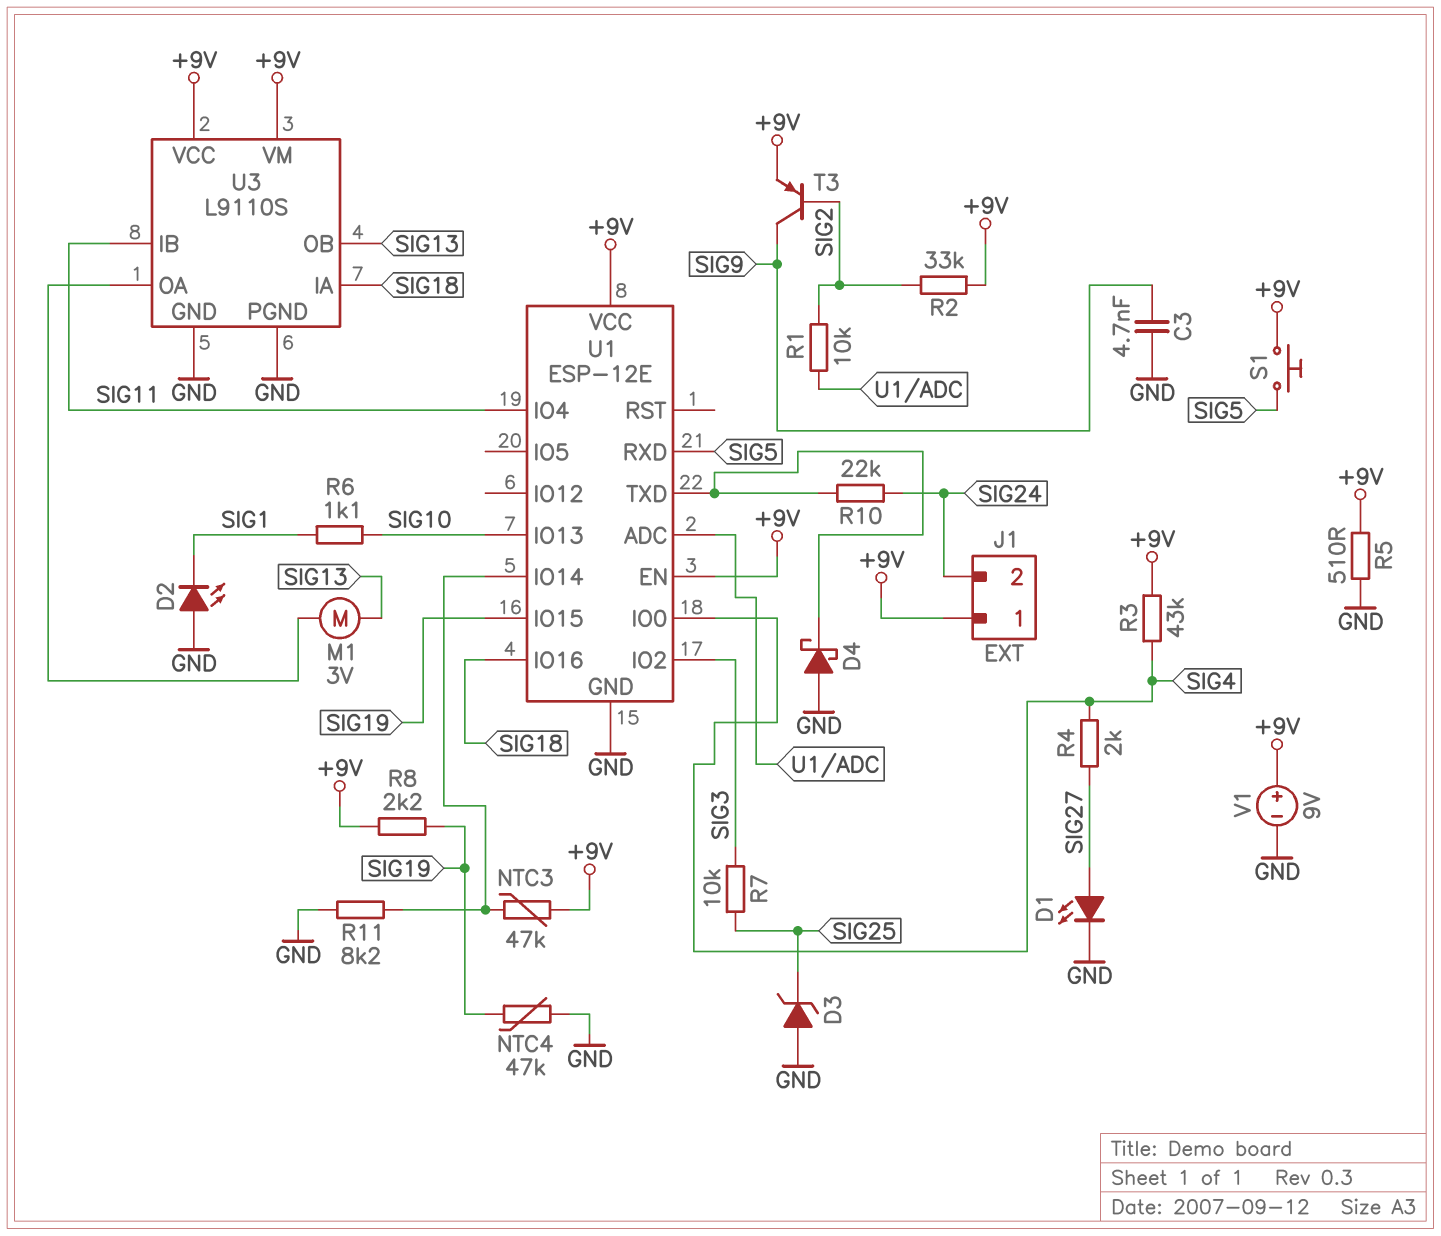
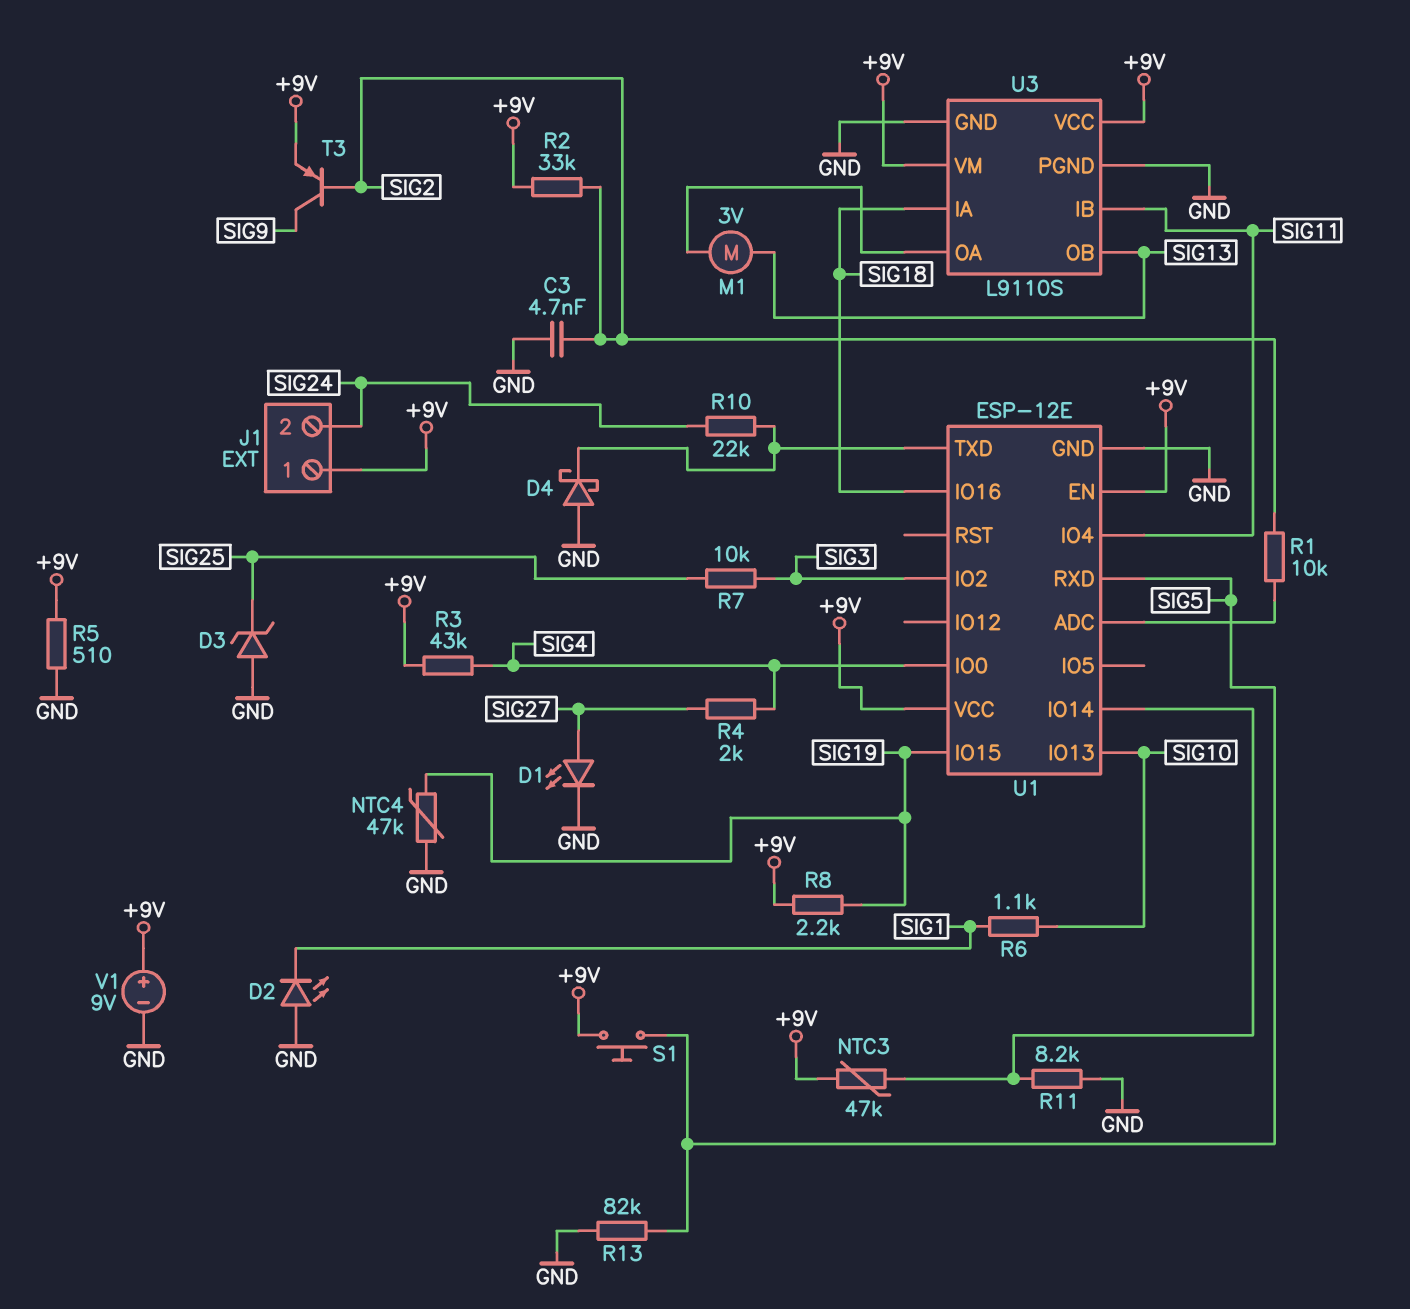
C3: 4.7nF (GND, SIG9) -> 4.7nF (GND, SIG2)
R13: none -> 82k (GND, SIG5)

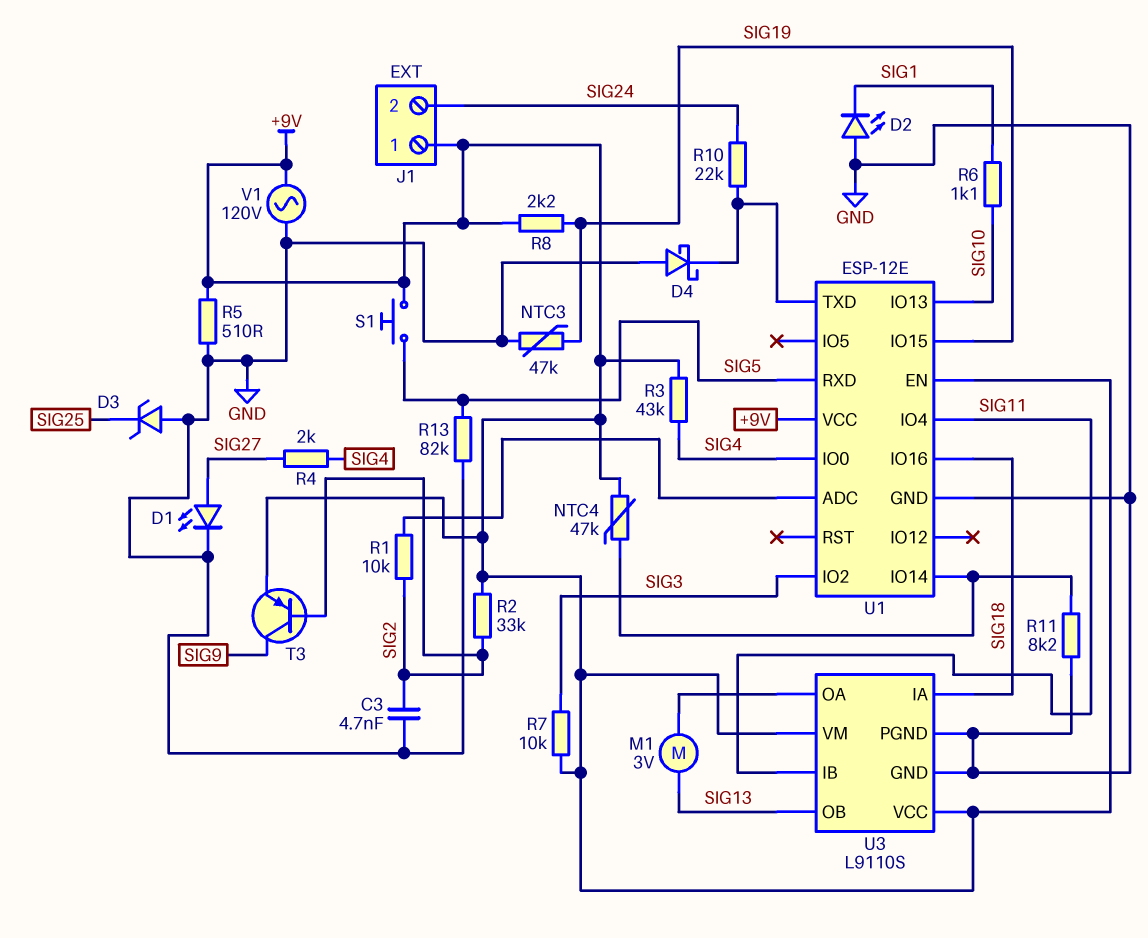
NTC3: 47k (+9V, U1/IO14) -> 47k (GND, SIG19)
NTC4: 47k (GND, SIG19) -> 47k (+9V, U1/IO14)
R7: 10k (SIG3, SIG25) -> 10k (+9V, SIG3)
V1: 9V (plus +9V, minus GND) -> AC 120V (+9V, GND)

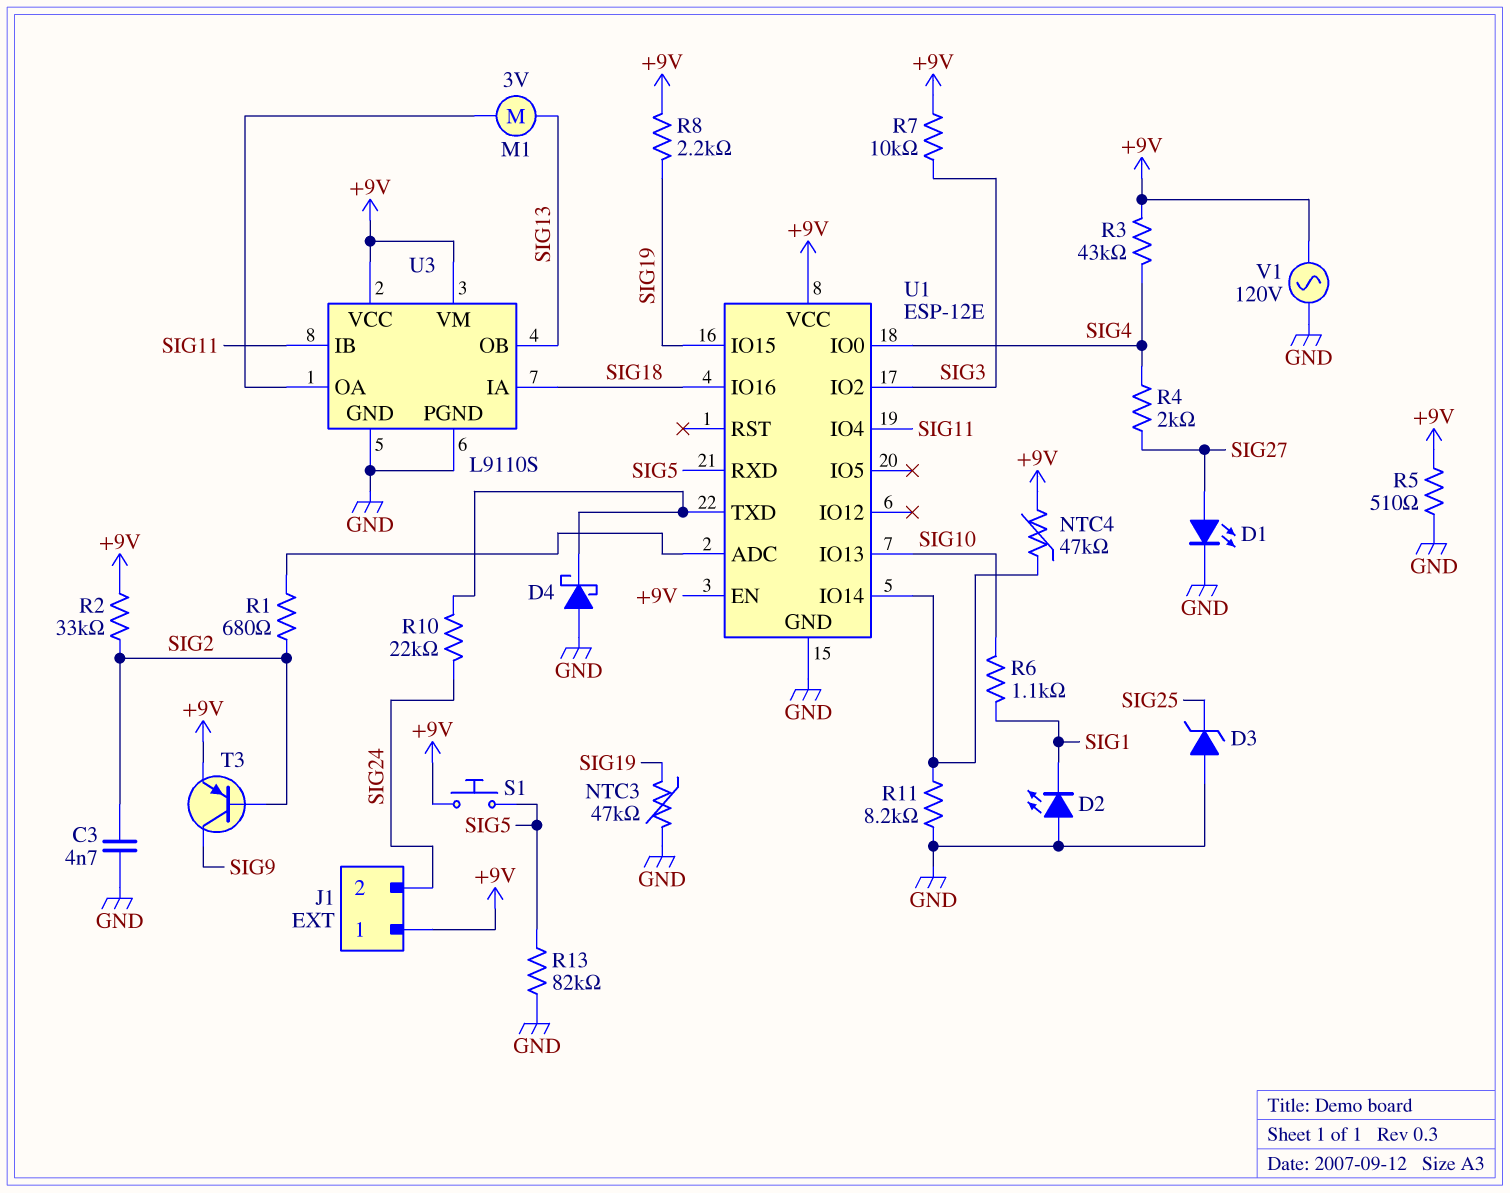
R1: 10k (SIG2, U1/ADC) -> 680 (SIG2, U1/ADC)

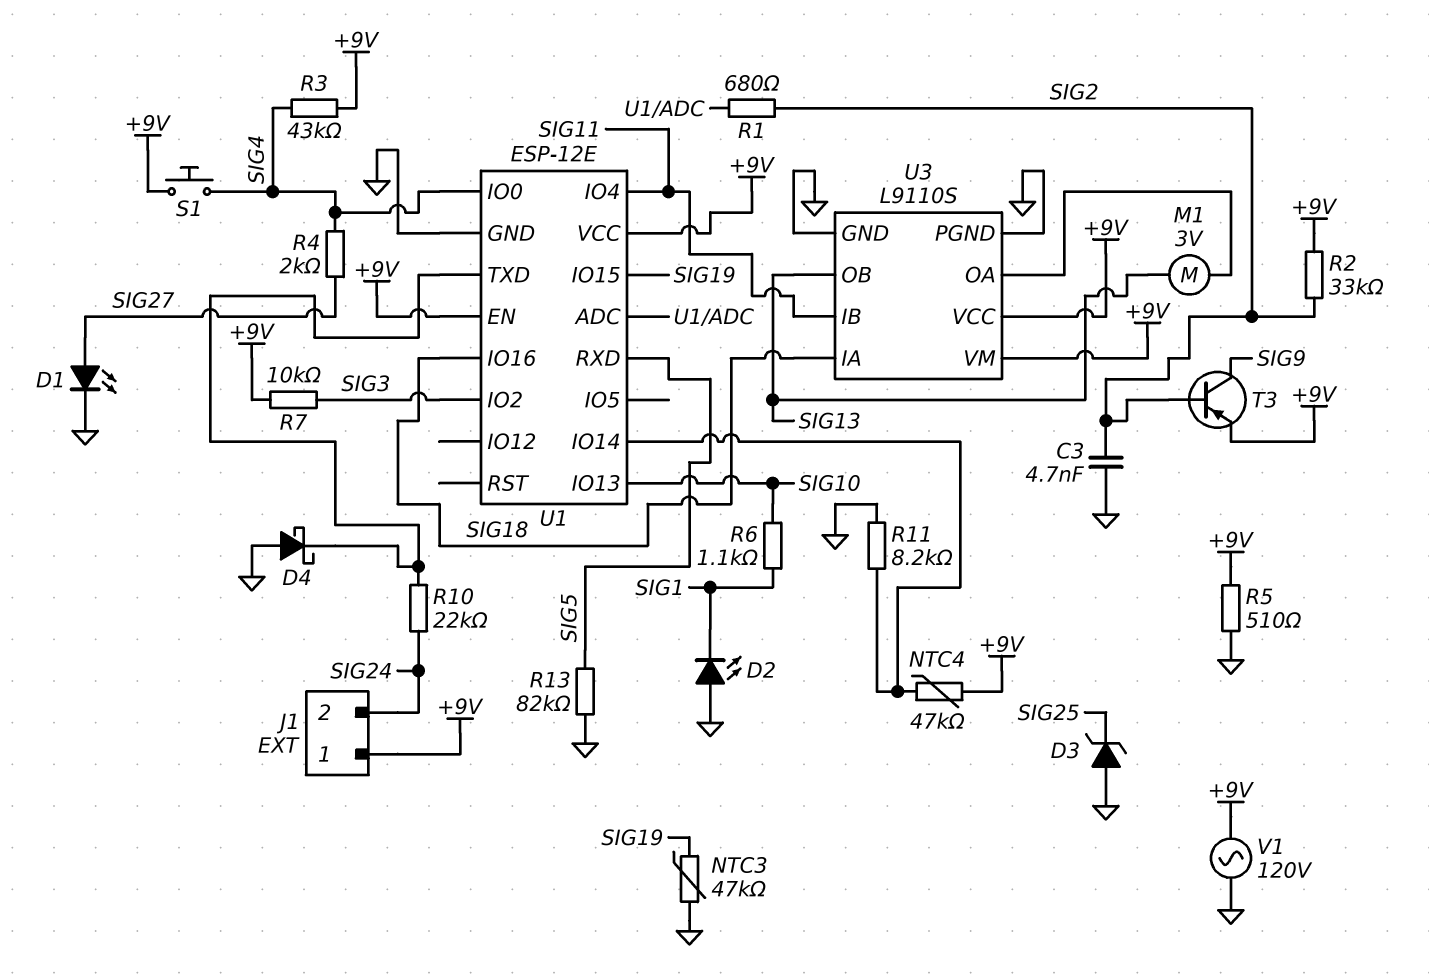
R8: 2.2k (+9V, SIG19) -> none
S1: button (+9V, SIG5) -> button (+9V, SIG4)

